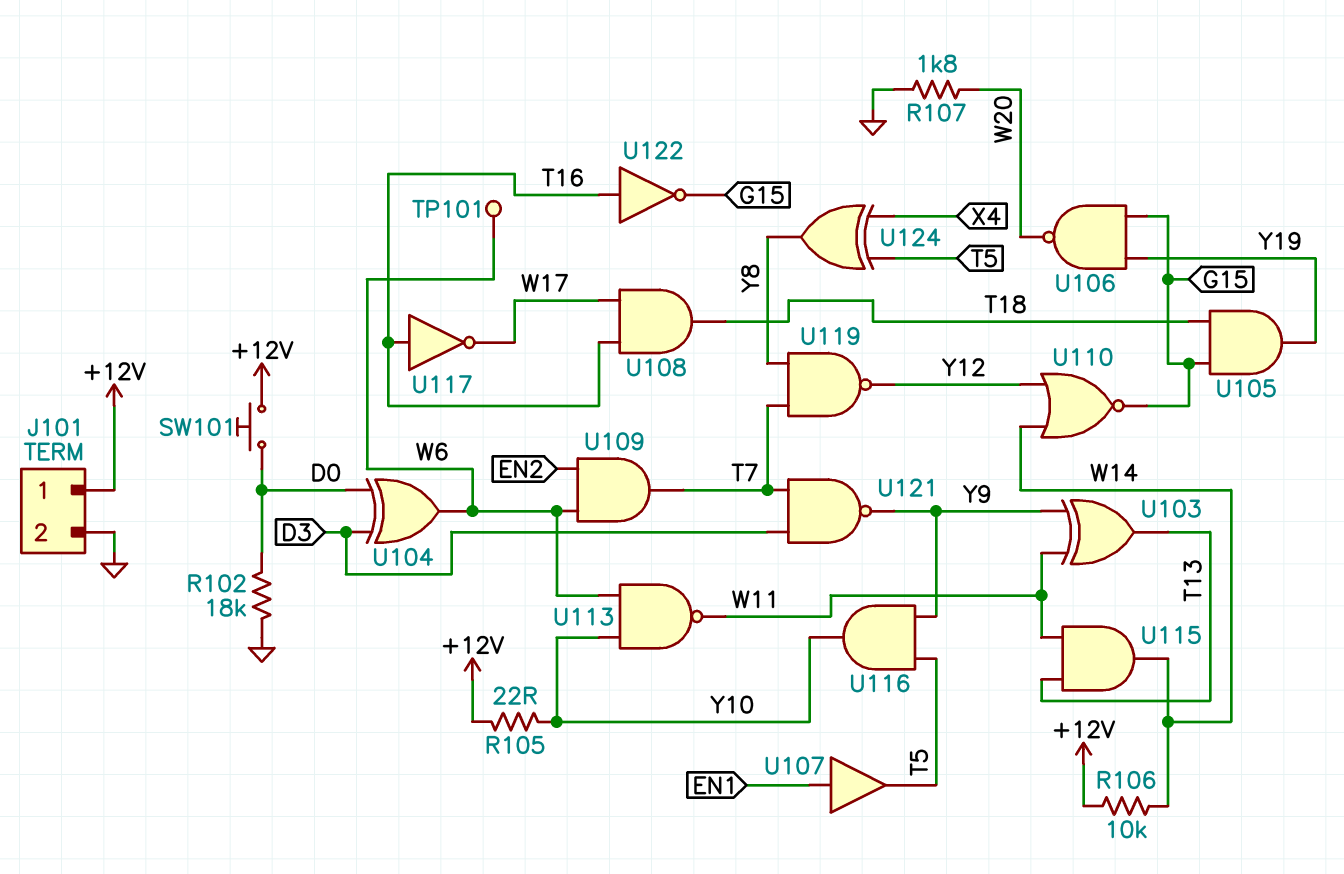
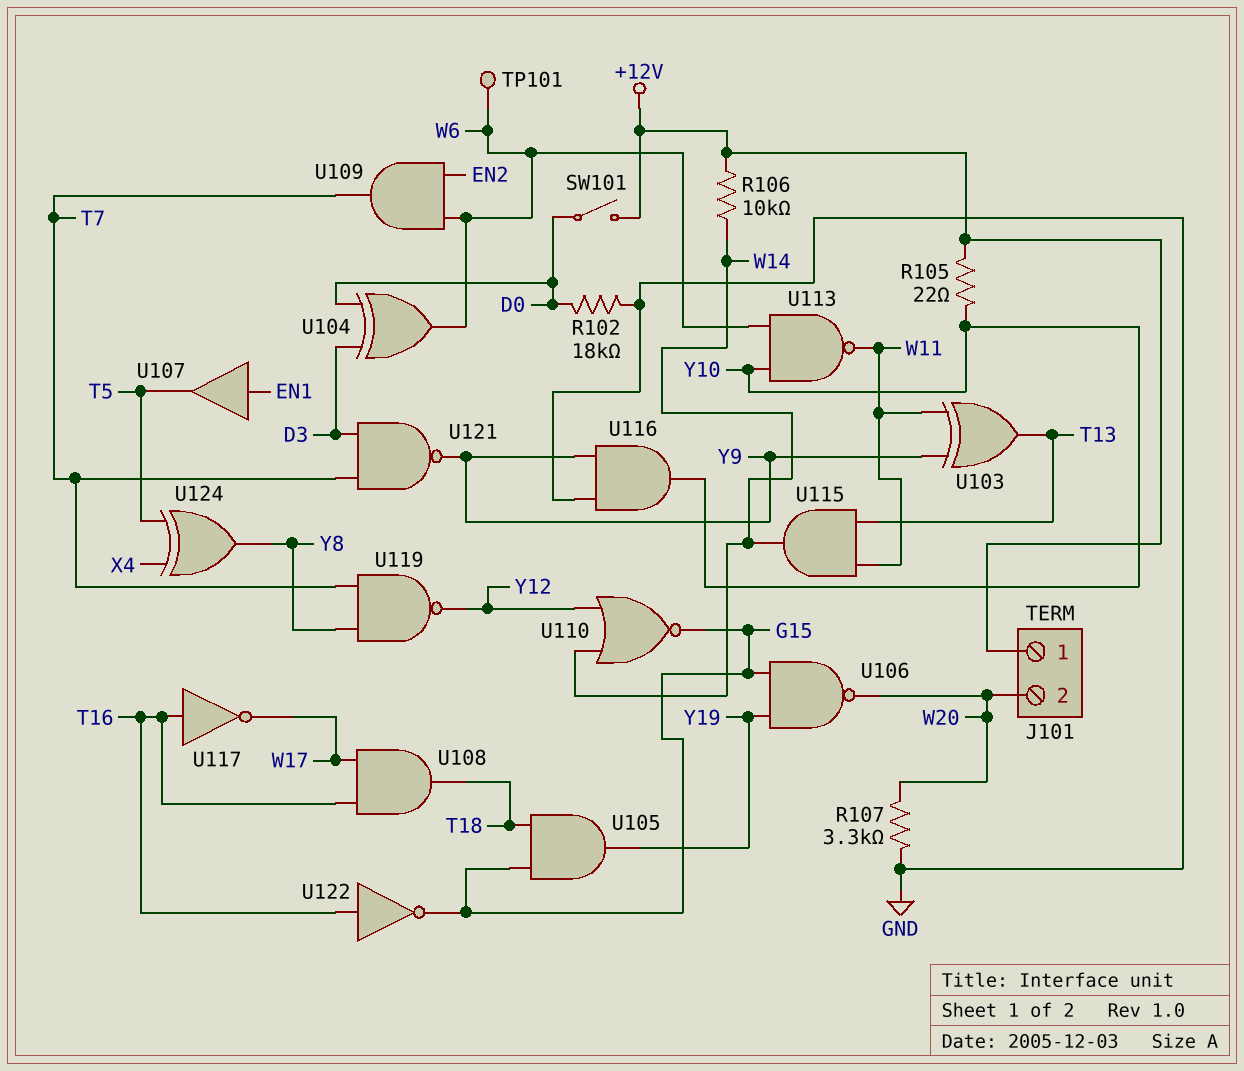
J101 pin 2: GND -> W20
R107: 1.8k (GND, W20) -> 3.3k (GND, W20)
SW101: button (+12V, D0) -> switch (+12V, D0)
U116: AND (in T5, in Y9, out Y10) -> AND (in GND, in Y9, out Y10)

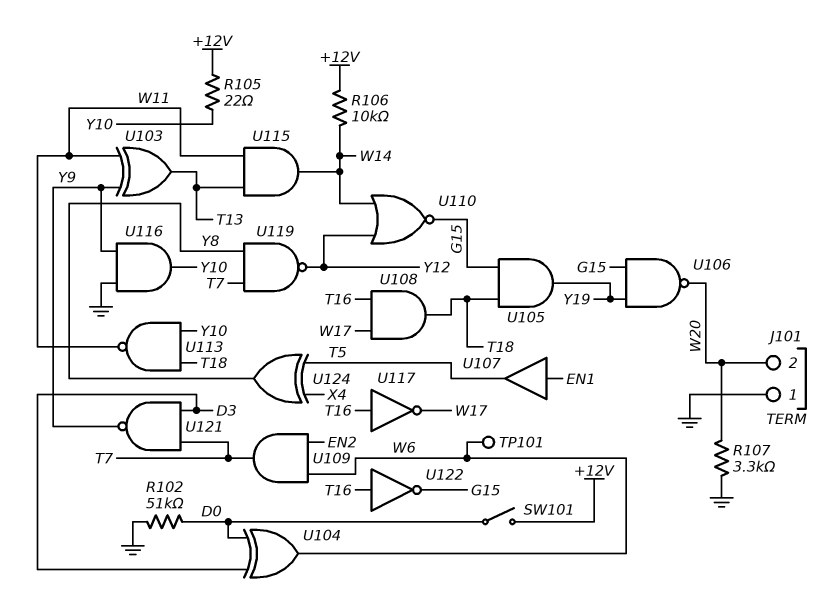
J101 pin 1: +12V -> GND
R102: 18k (D0, GND) -> 51k (D0, GND)
U113: NAND (in W6, in Y10, out W11) -> NAND (in T18, in Y10, out W11)

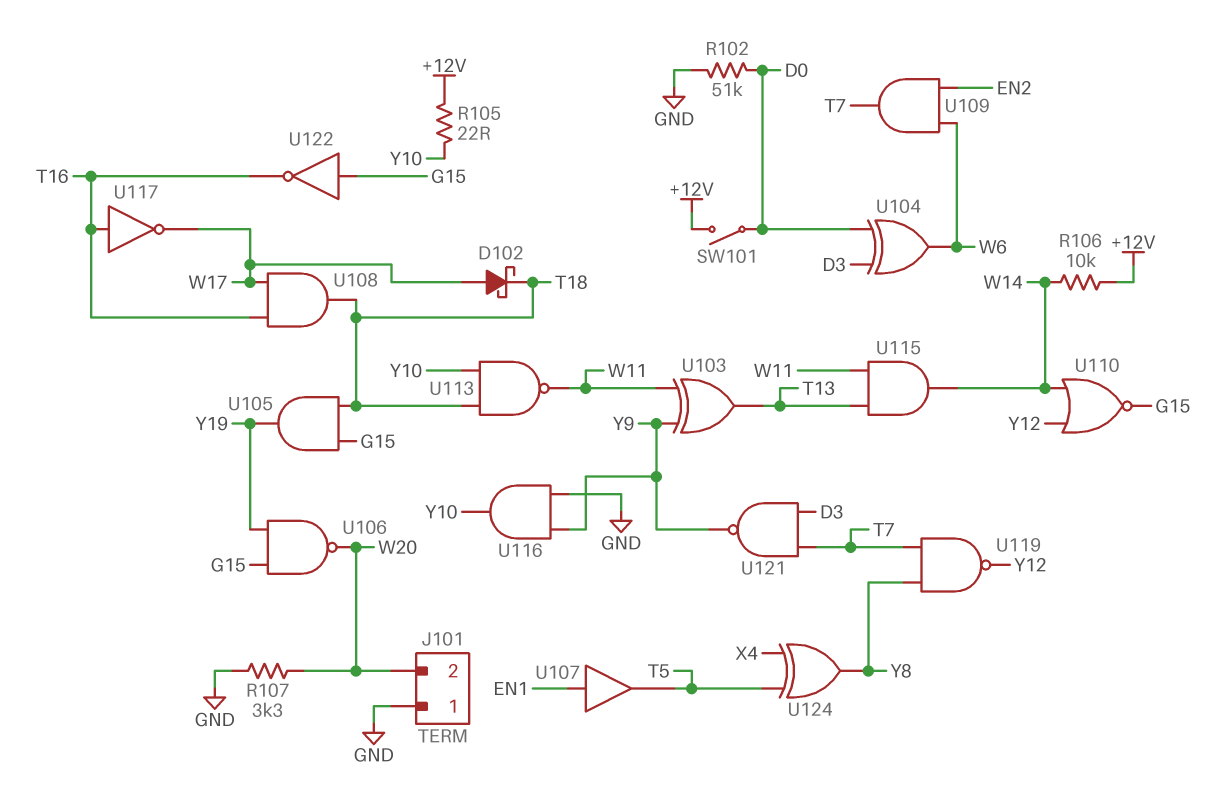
D102: none -> schottky (A W17, K T18)
TP101: test point (W6) -> none
U122: NOT (in T16, out G15) -> NOT (in G15, out T16)

